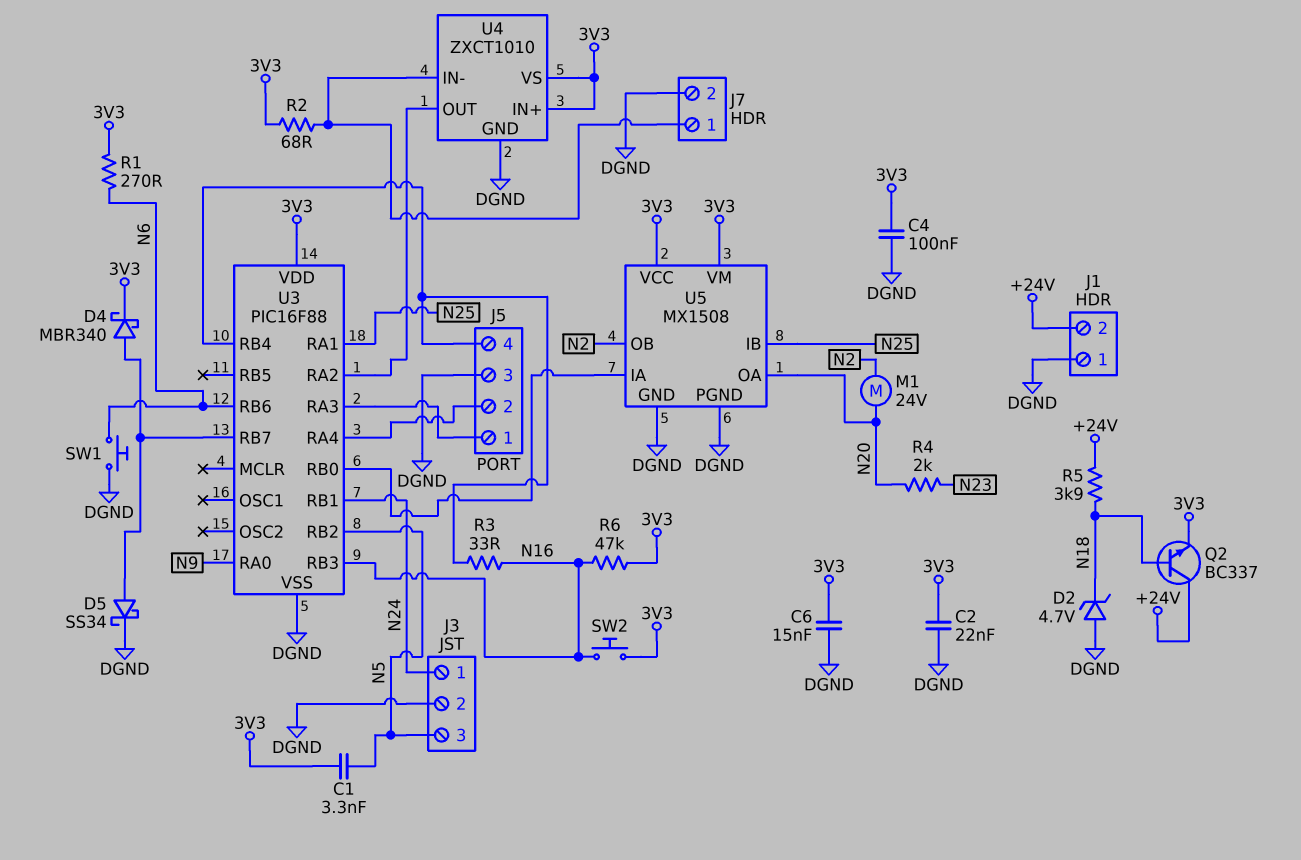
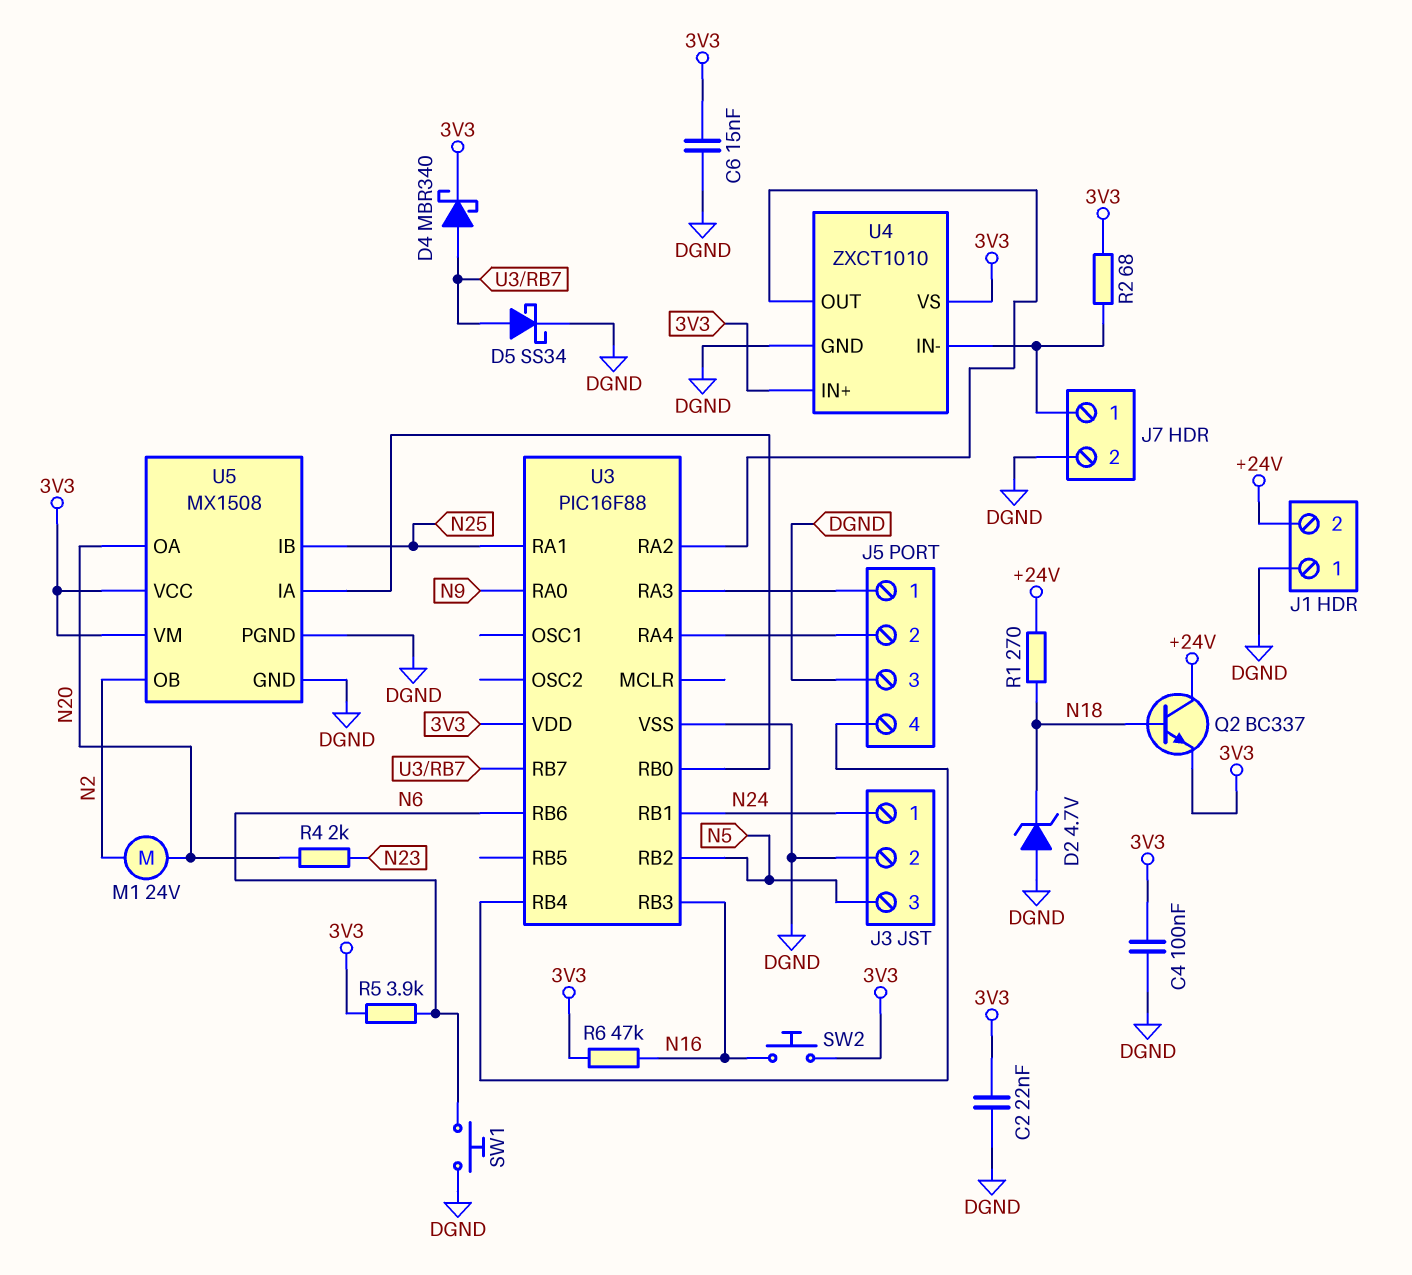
C1: 3.3nF (3V3, N5) -> none
R1: 270 (3V3, N6) -> 270 (+24V, N18)
R3: 33 (J5/4, N16) -> none
R5: 3.9k (+24V, N18) -> 3.9k (3V3, N6)

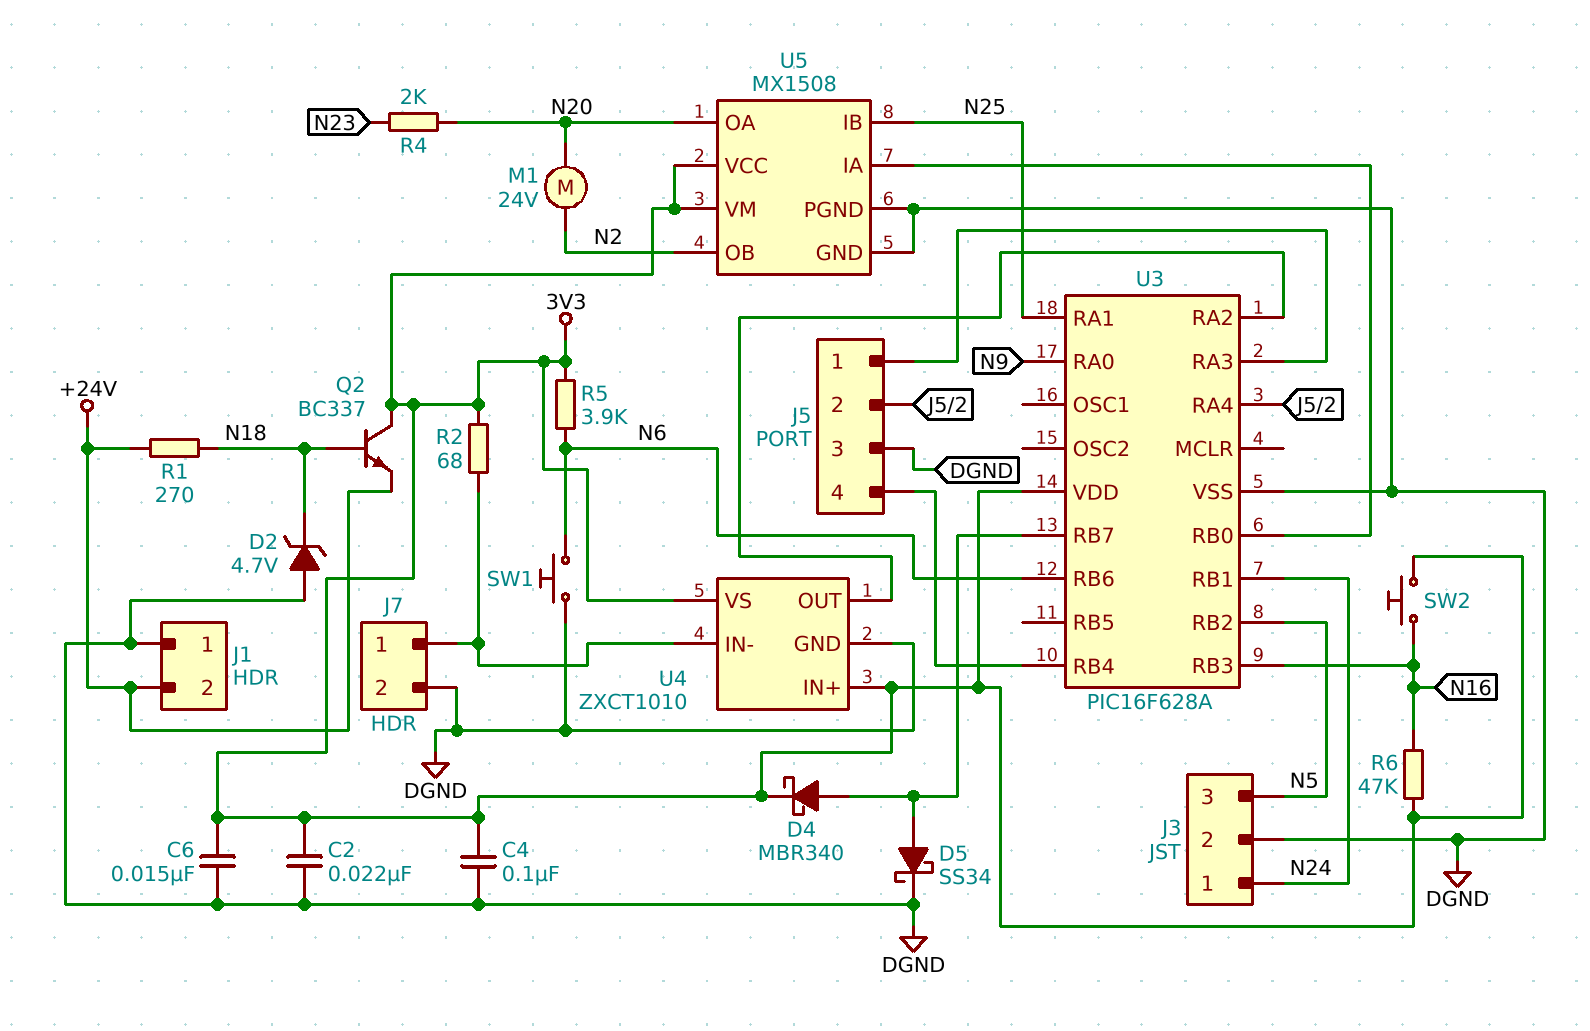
Q2: NPN BC337 (B N18, C +24V, E 3V3) -> NPN BC337 (B N18, C 3V3, E +24V)
U3: PIC16F88 -> PIC16F628A

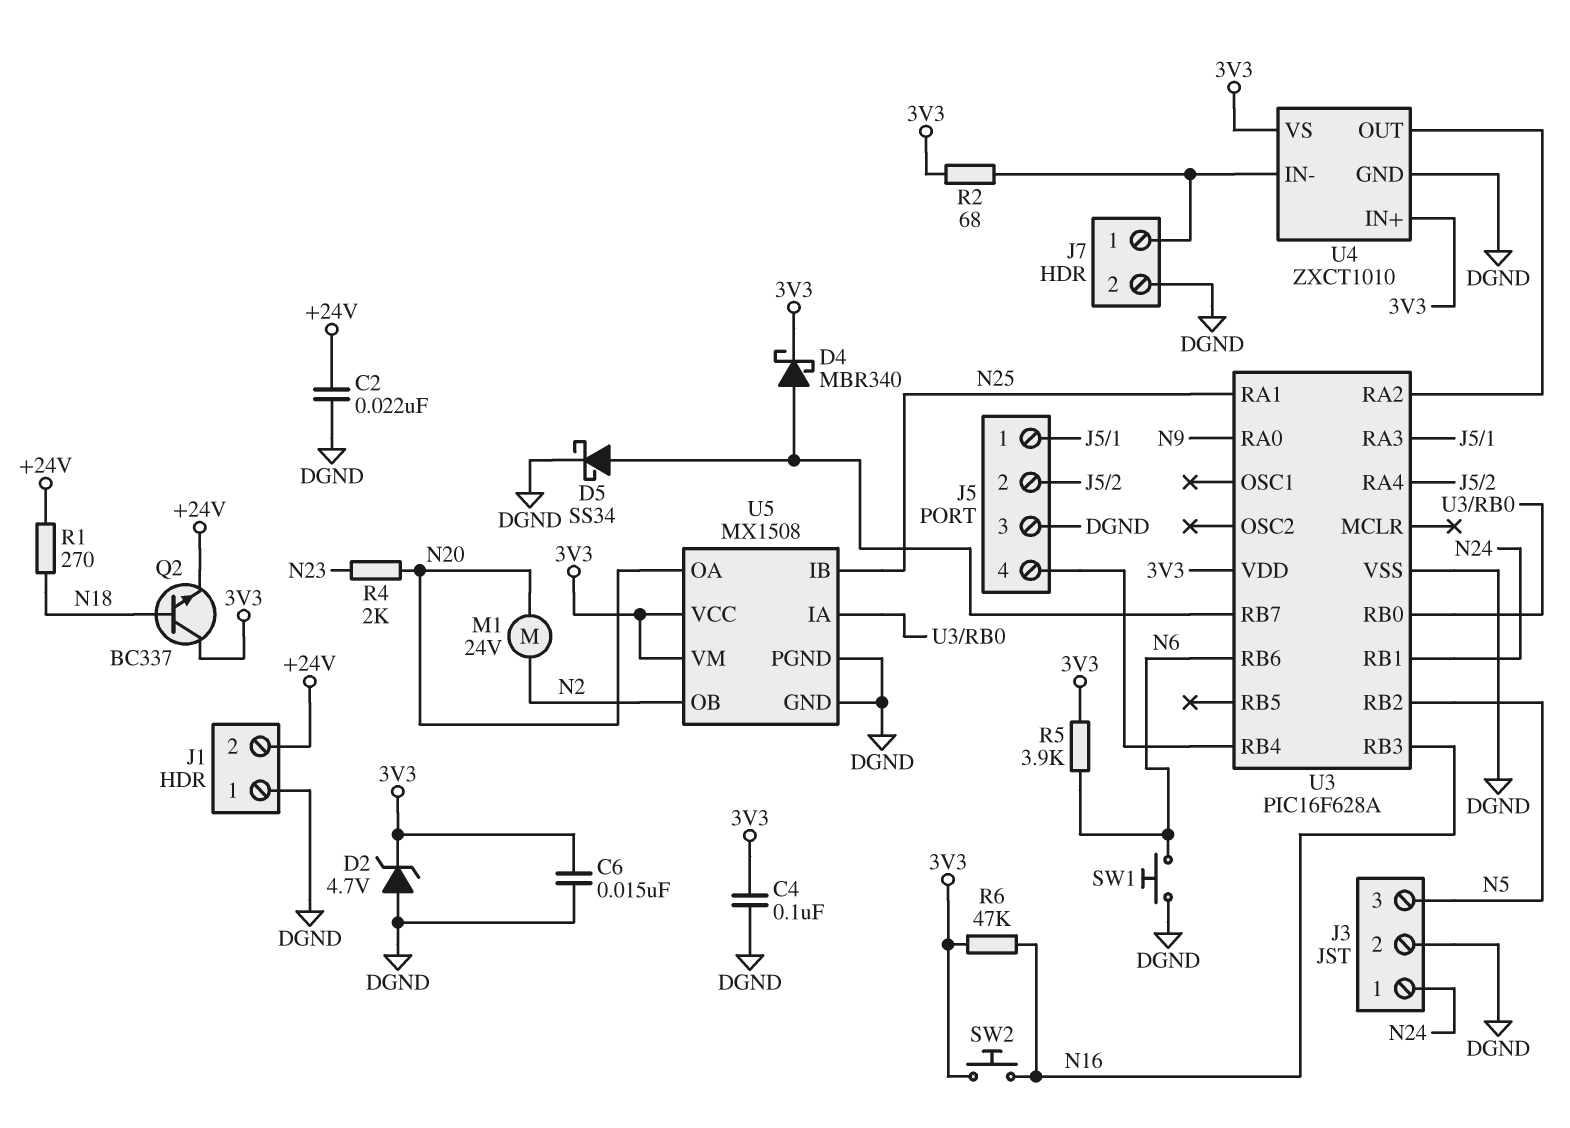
C2: 22nF (3V3, DGND) -> 22nF (+24V, DGND)
D2: zener 4.7V (A DGND, K N18) -> zener 4.7V (A DGND, K 3V3)

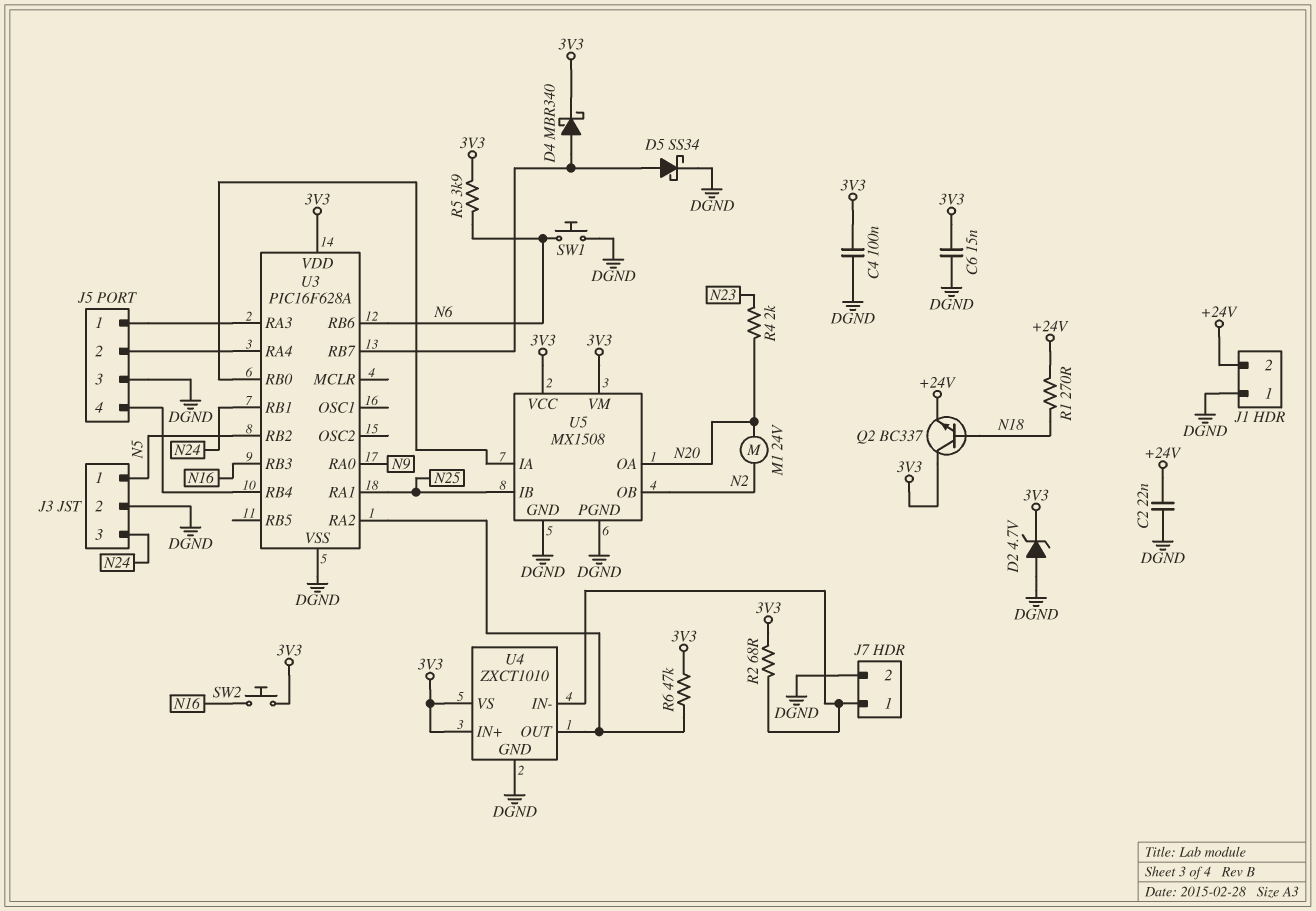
J3 pin 1: N24 -> N5
J3 pin 3: N5 -> N24
R6: 47k (3V3, N16) -> 47k (3V3, U3/RA2)

